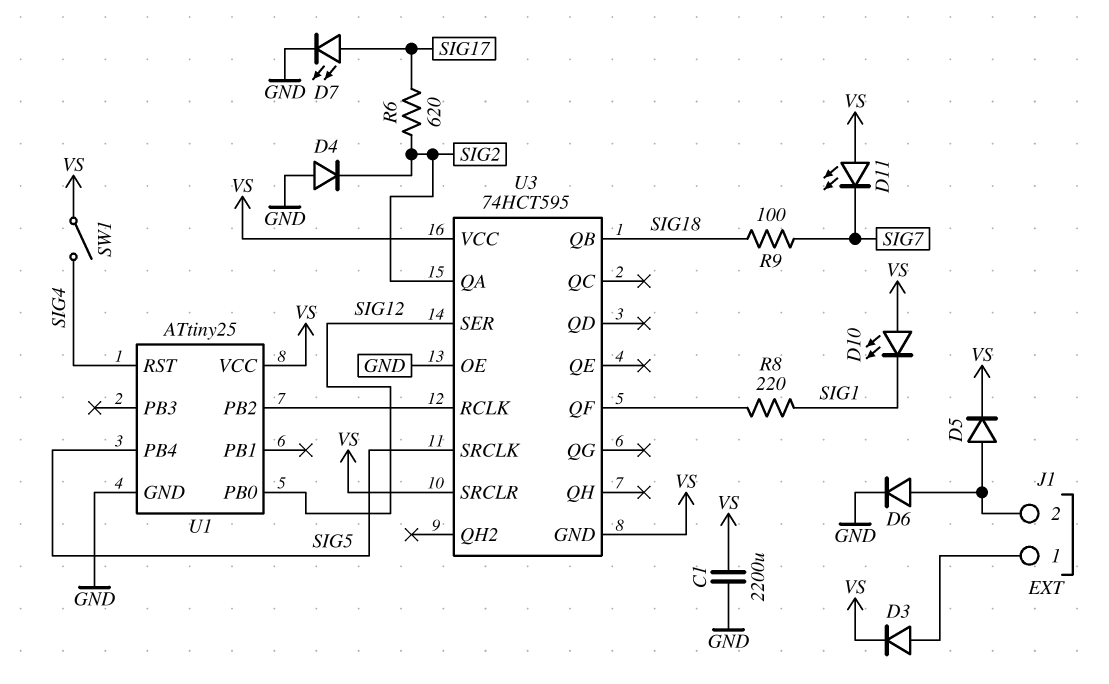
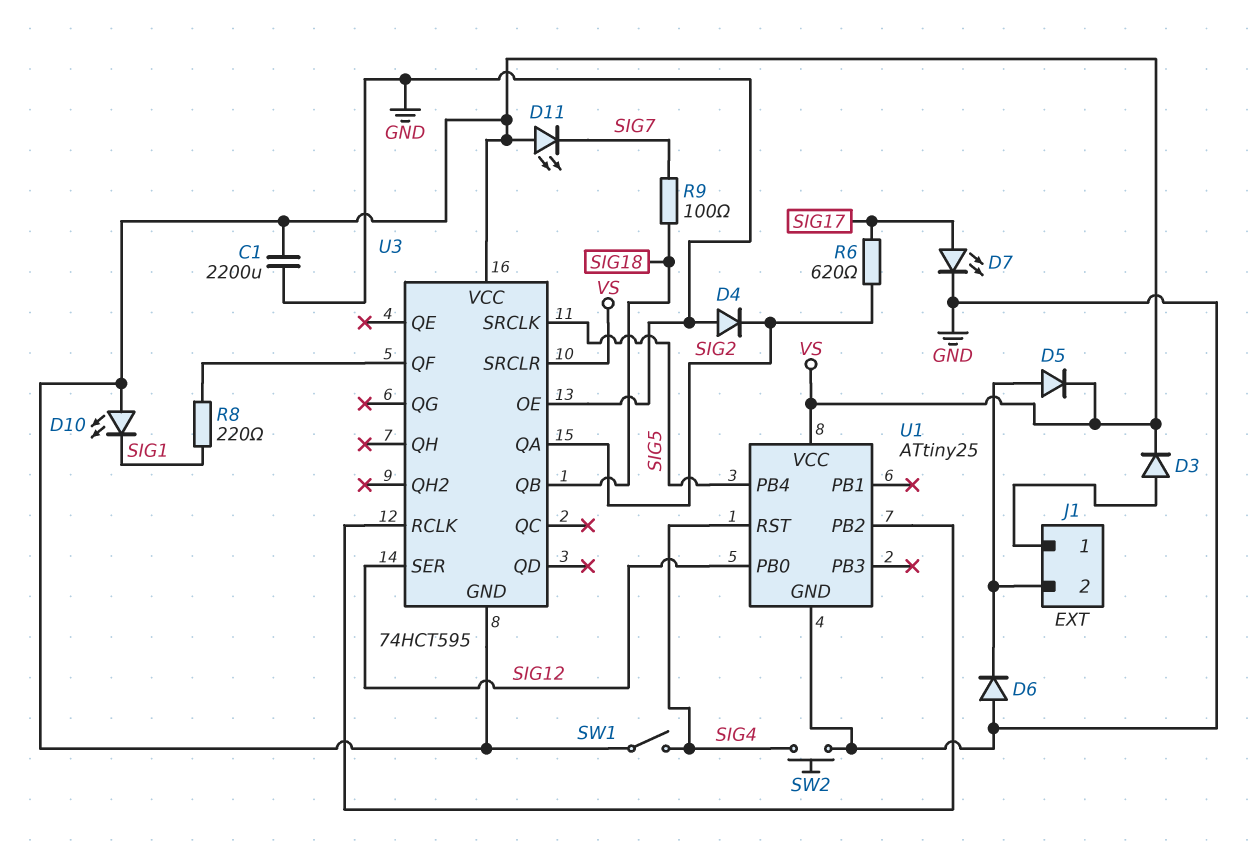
D6: diode (A J1/2, K GND) -> diode (A GND, K J1/2)
SW2: none -> button (GND, SIG4)

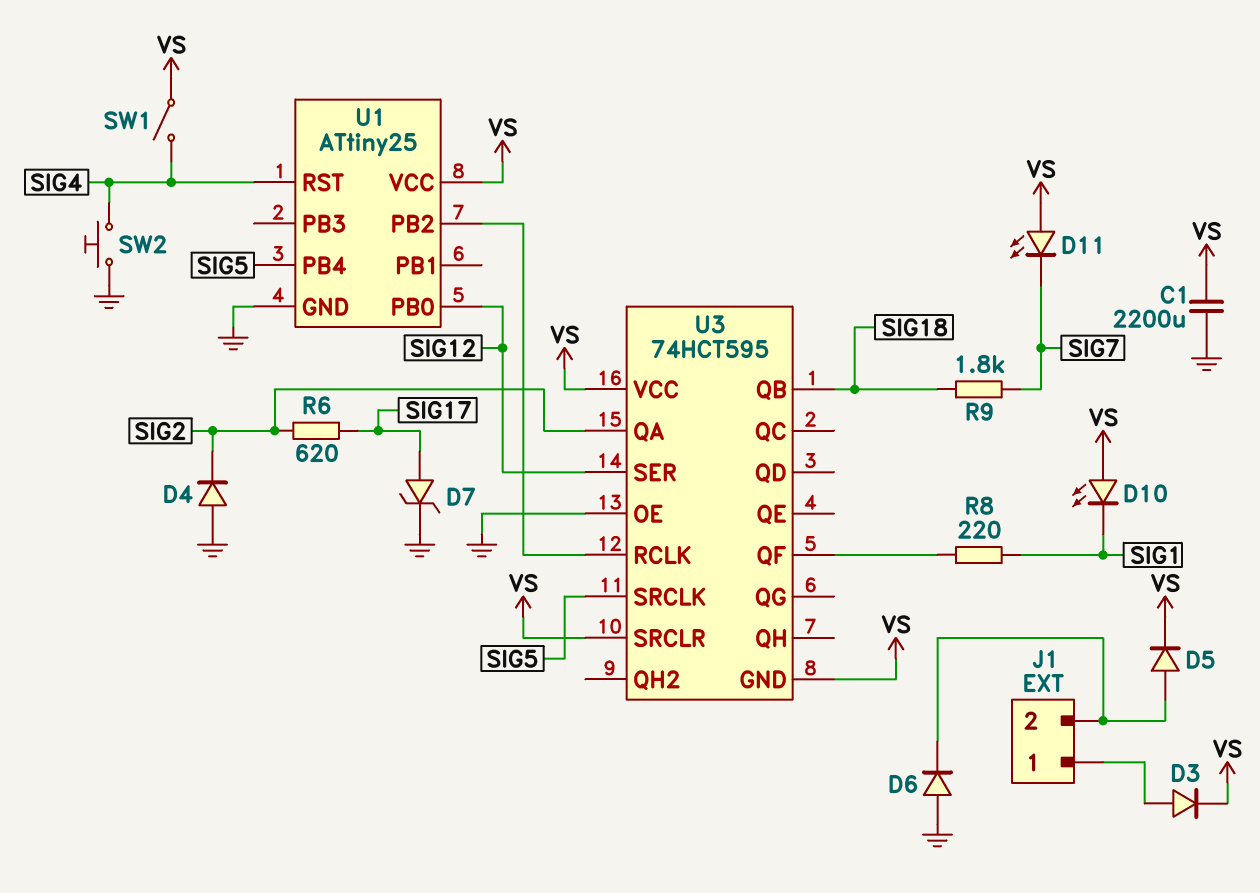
D7: LED (A SIG17, K GND) -> zener (A SIG17, K GND)
R9: 100 (SIG7, SIG18) -> 1.8k (SIG7, SIG18)

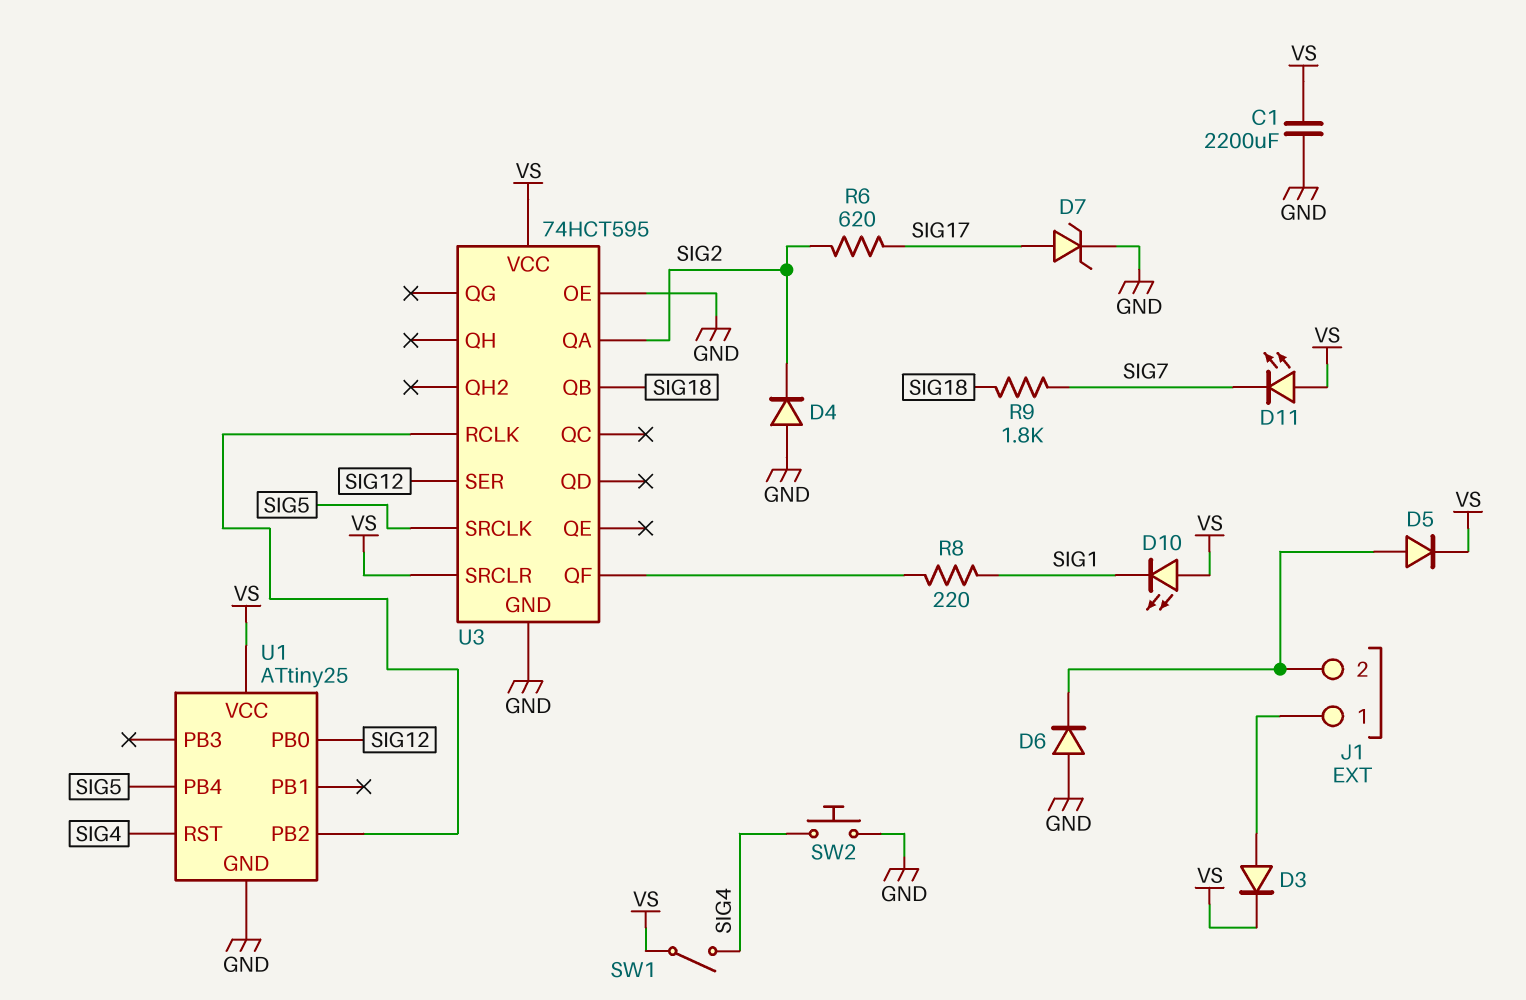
U3 pin GND: VS -> GND

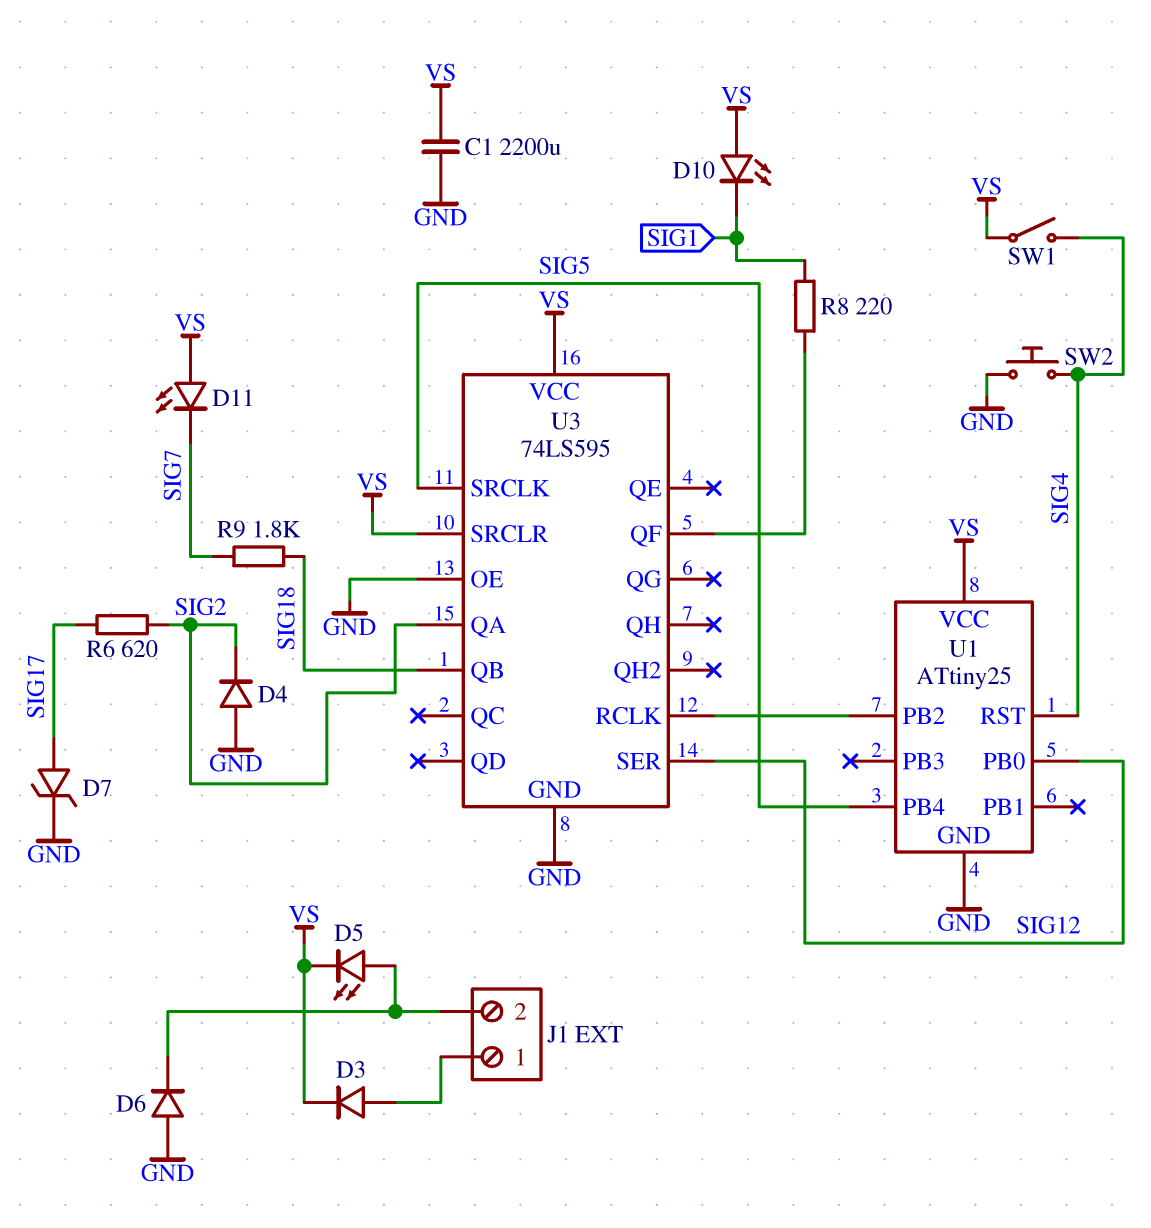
D5: diode (A J1/2, K VS) -> LED (A J1/2, K VS)
U3: 74HCT595 -> 74LS595

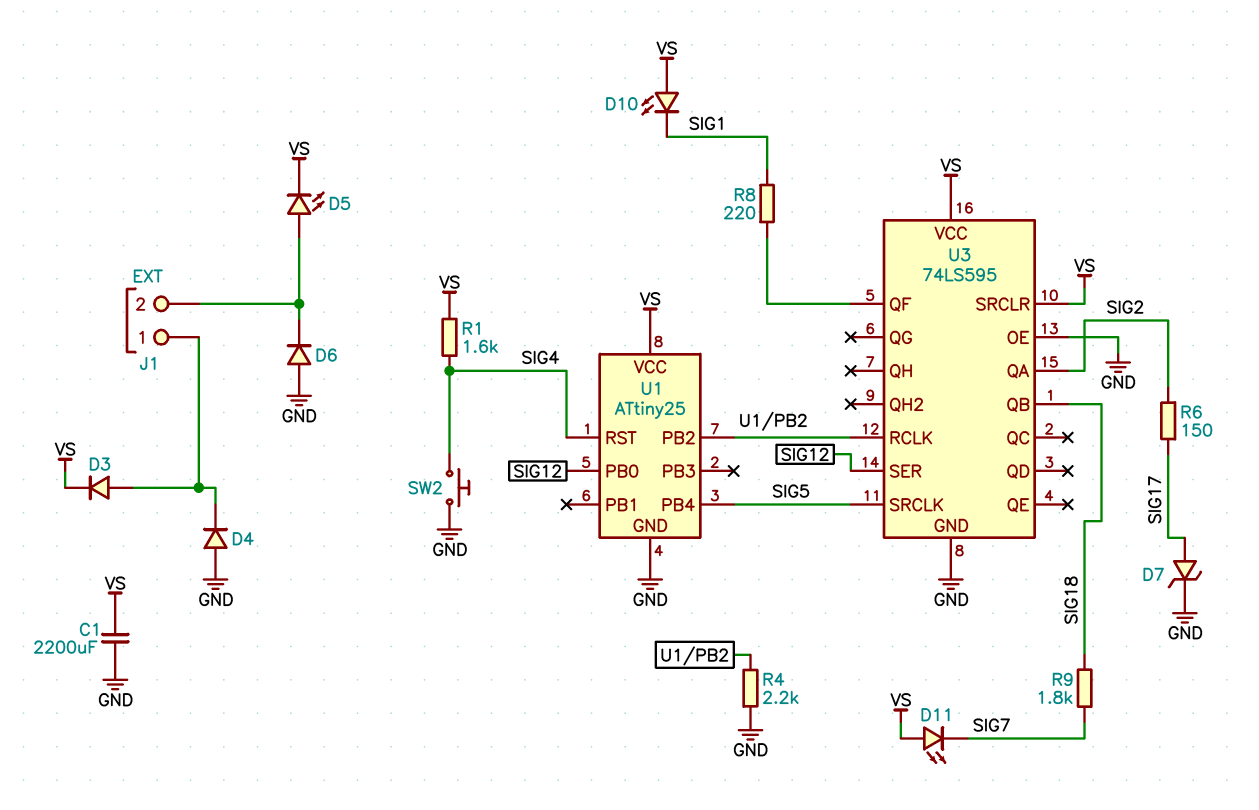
D4: diode (A GND, K SIG2) -> diode (A GND, K J1/1)
R1: none -> 1.6k (SIG4, VS)
R4: none -> 2.2k (GND, U1/PB2)
R6: 620 (SIG2, SIG17) -> 150 (SIG2, SIG17)
SW1: switch (SIG4, VS) -> none

